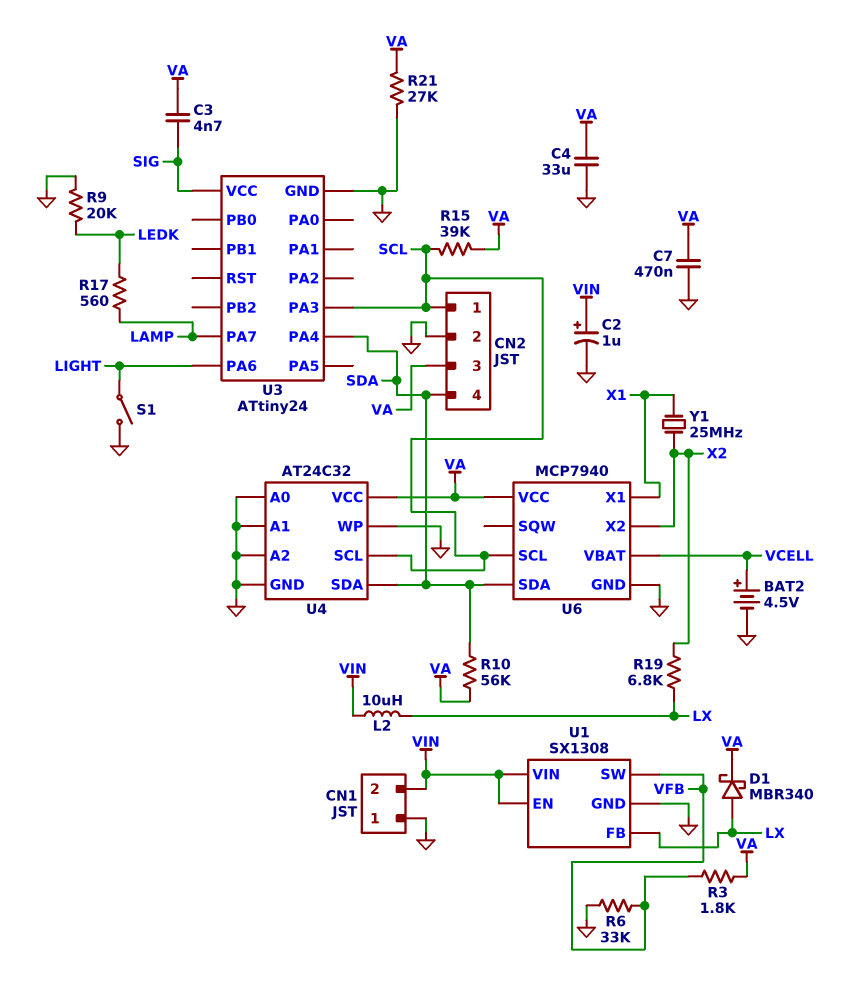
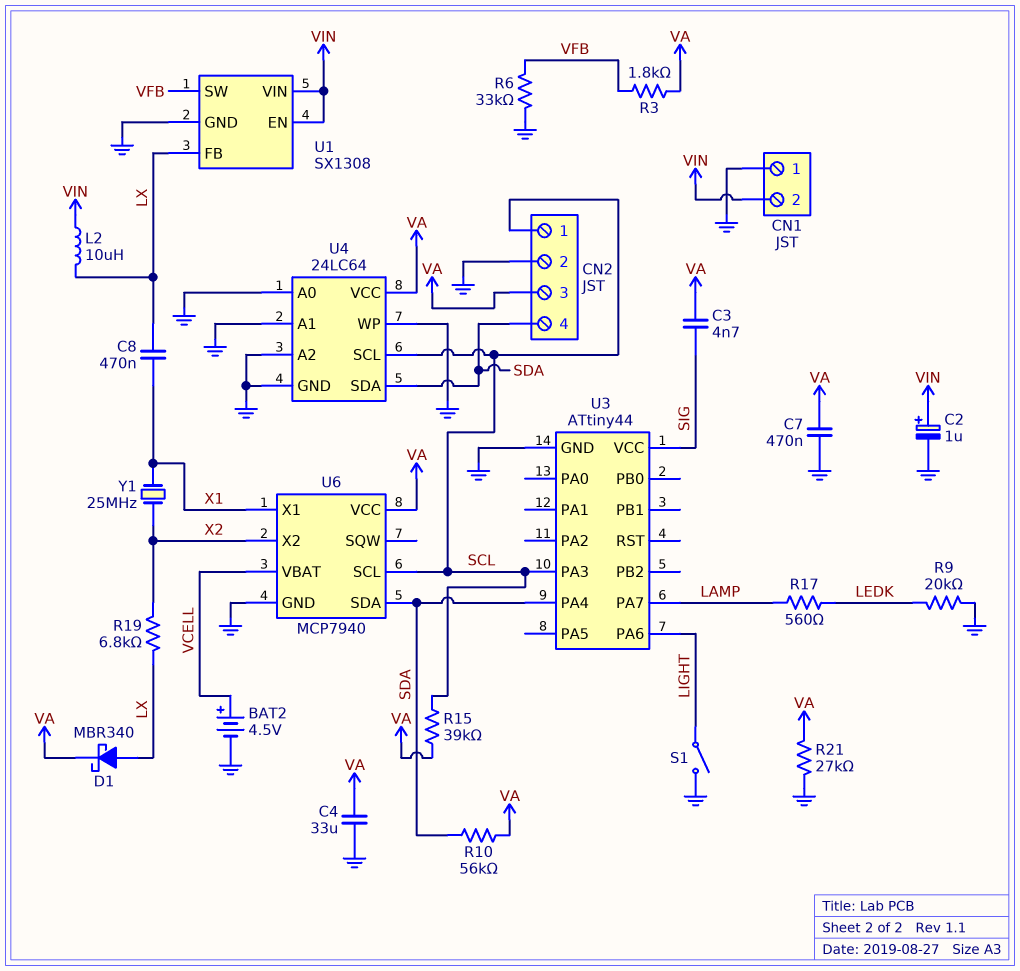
C8: none -> 470nF (LX, X1)
U3: ATtiny24 -> ATtiny44
U4: AT24C32 -> 24LC64

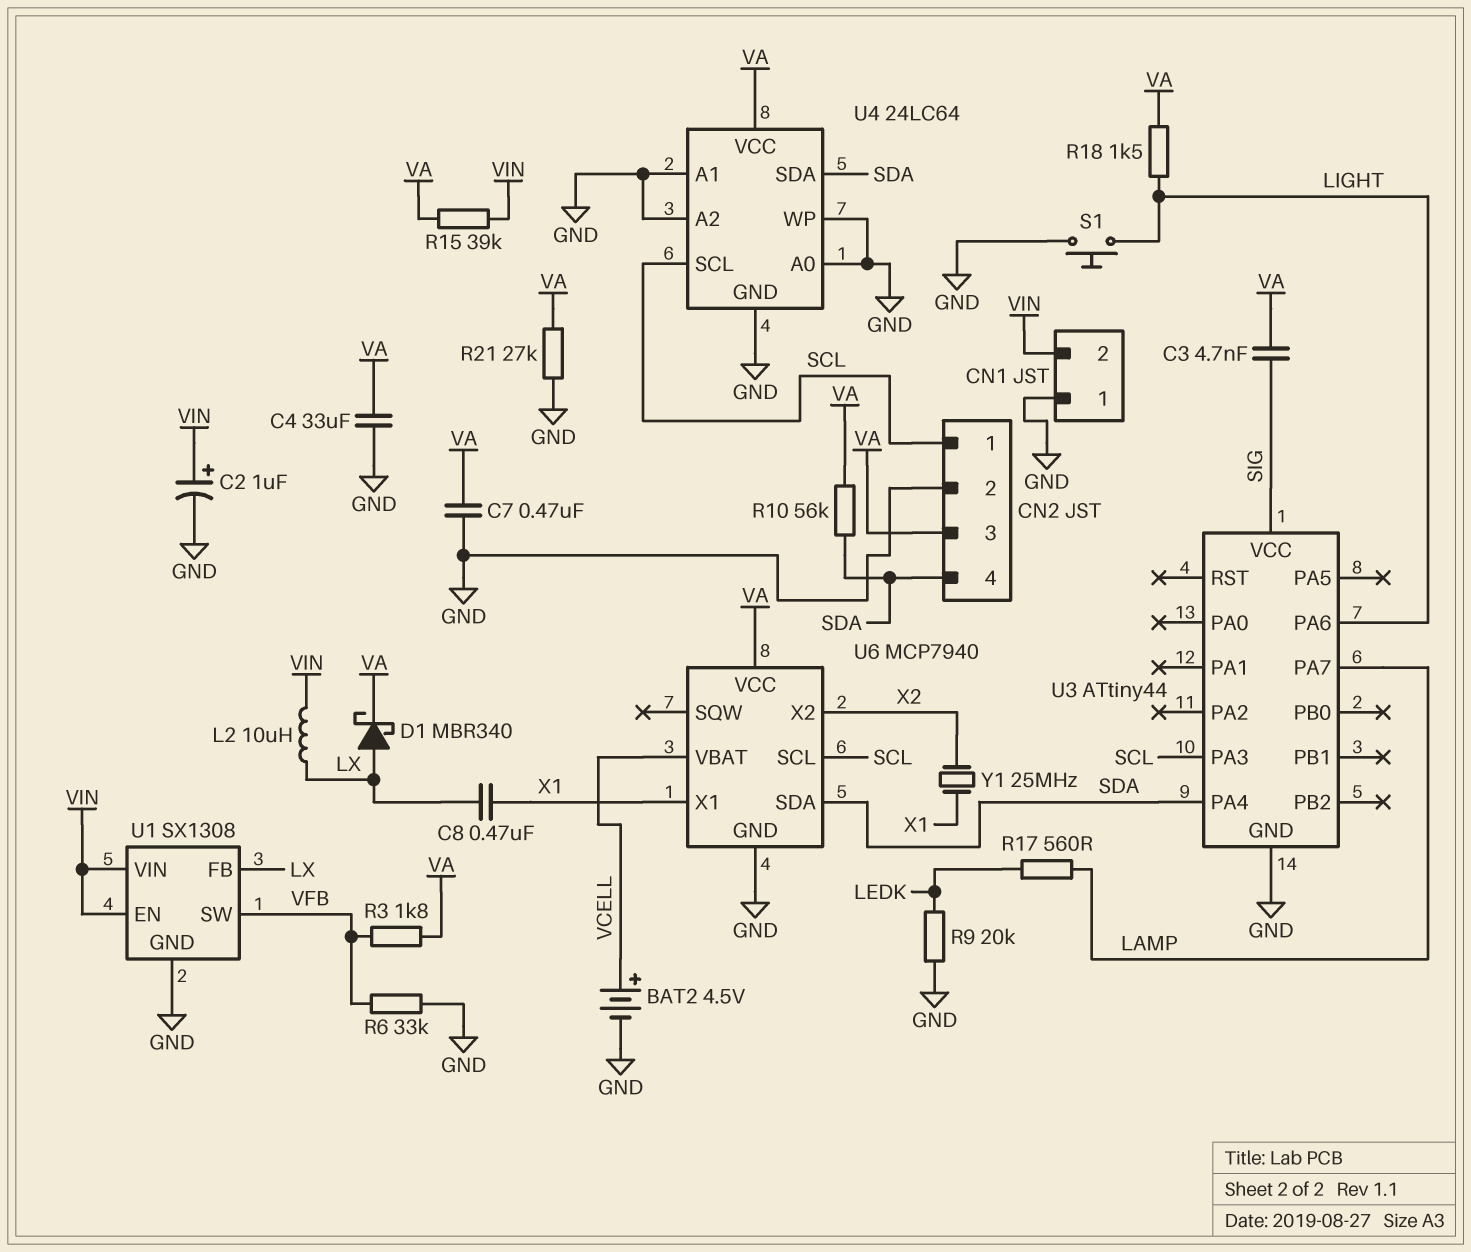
R15: 39k (SCL, VA) -> 39k (VA, VIN)
R18: none -> 1.5k (LIGHT, VA)
R19: 6.8k (LX, X2) -> none
S1: switch (GND, LIGHT) -> button (GND, LIGHT)

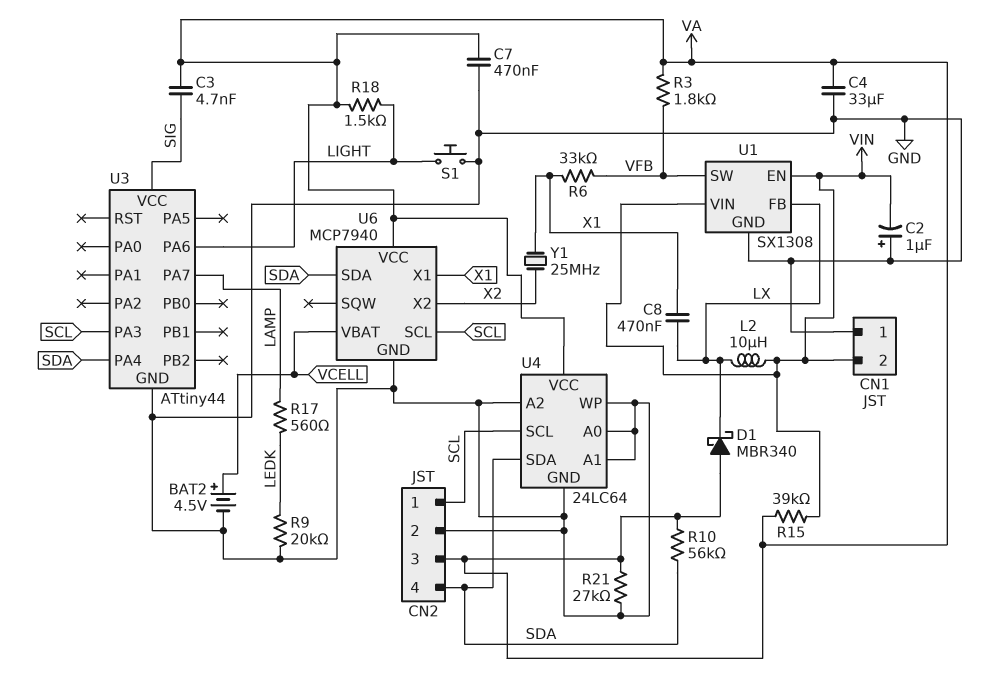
C2: 1uF (plus VIN, minus GND) -> 1uF (plus GND, minus VIN)
D1: schottky MBR340 (A LX, K VA) -> schottky MBR340 (A VA, K LX)
R6: 33k (GND, VFB) -> 33k (VFB, X1)

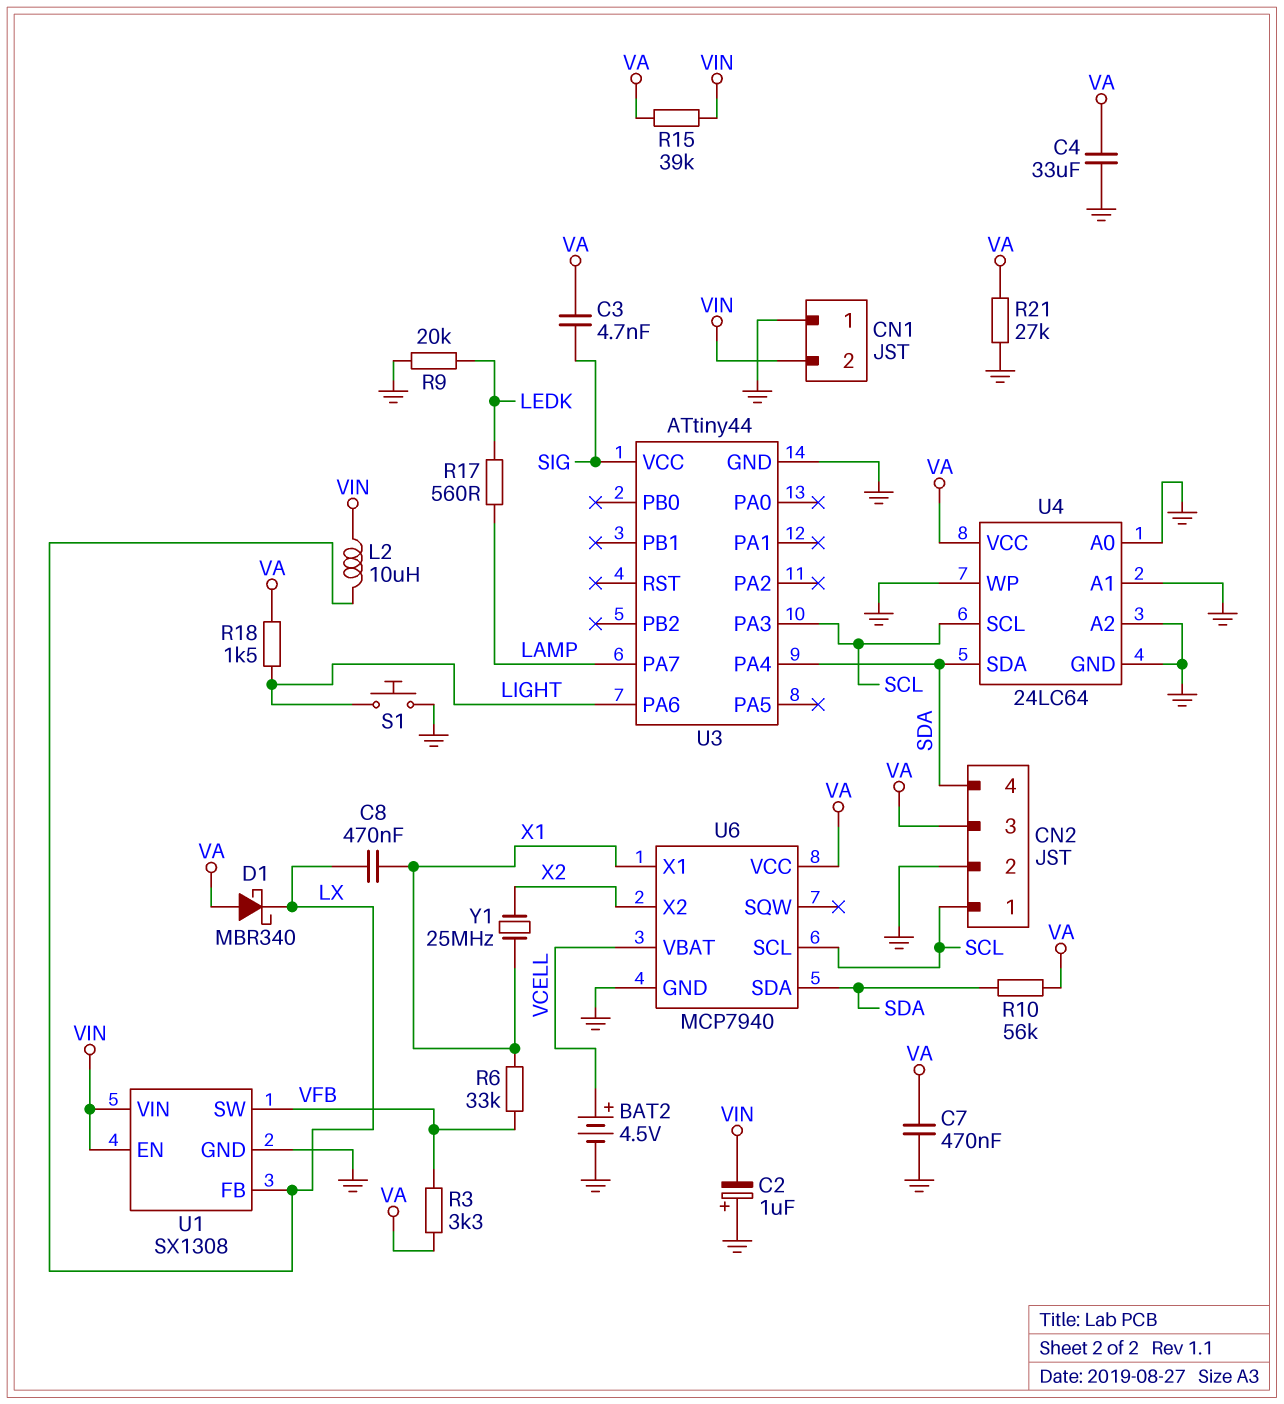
R3: 1.8k (VA, VFB) -> 3.3k (VA, VFB)

